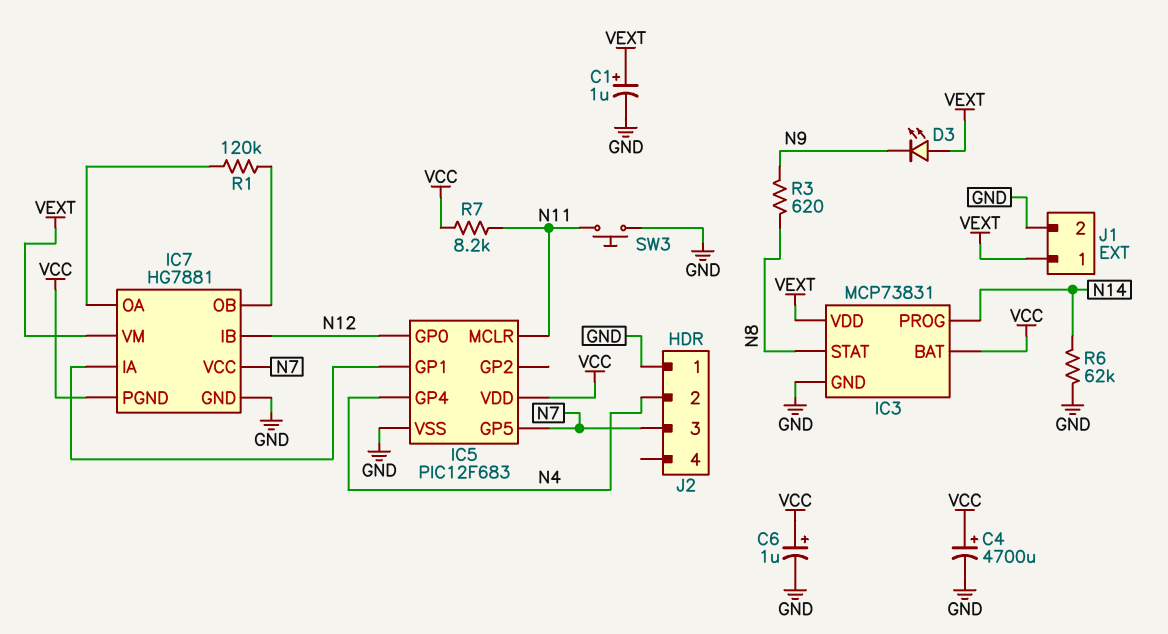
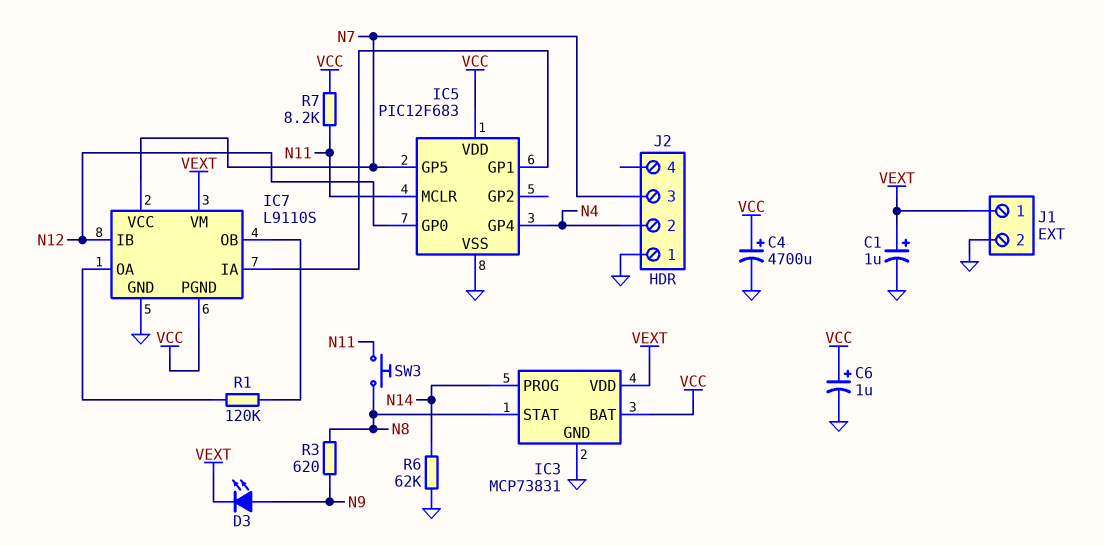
D3: LED (A VEXT, K N9) -> LED (A N9, K VEXT)
IC7: HG7881 -> L9110S
SW3: button (GND, N11) -> button (N8, N11)

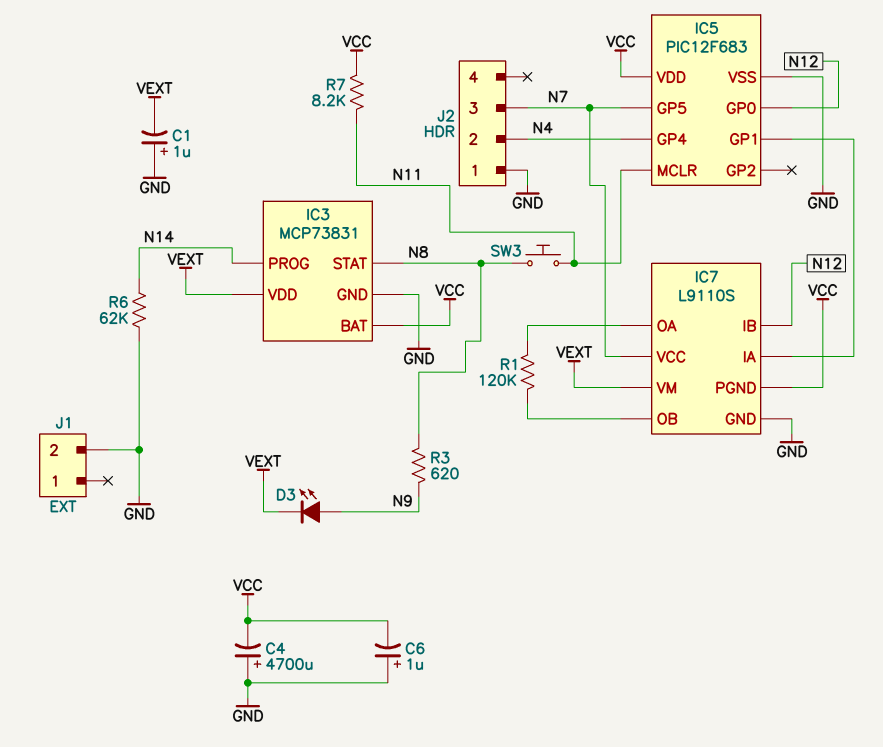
C1: 1uF (plus VEXT, minus GND) -> 1uF (plus GND, minus VEXT)
C4: 4700uF (plus VCC, minus GND) -> 4700uF (plus GND, minus VCC)
C6: 1uF (plus VCC, minus GND) -> 1uF (plus GND, minus VCC)
J1 pin 1: VEXT -> none

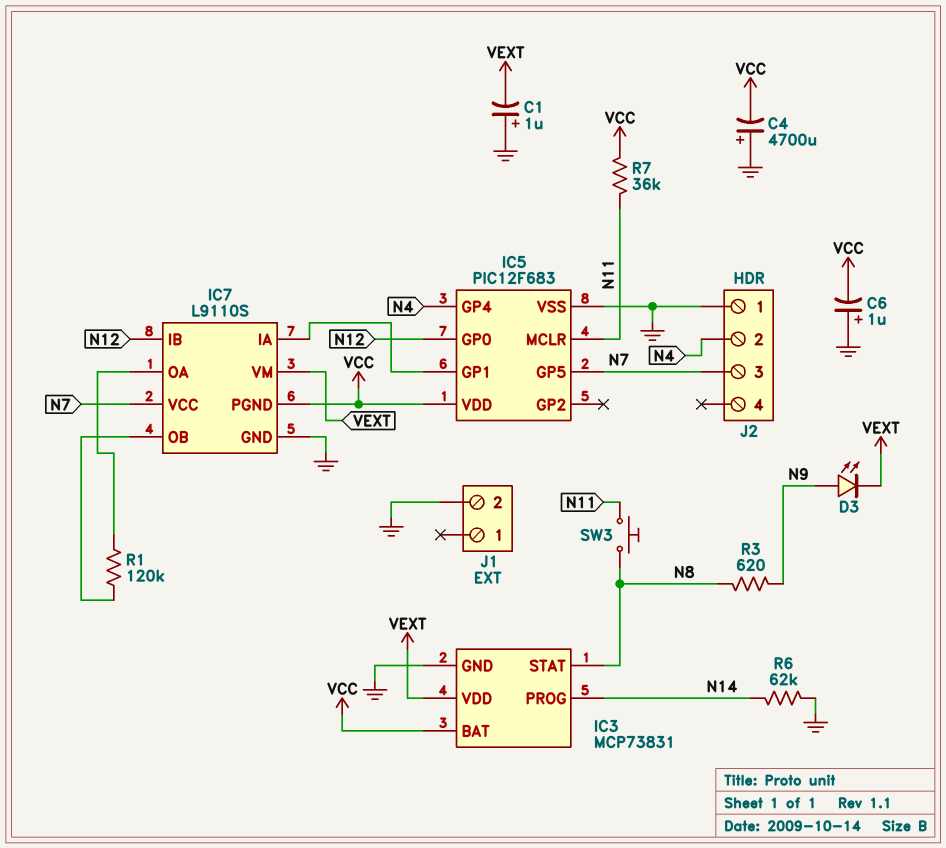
R7: 8.2k (N11, VCC) -> 36k (N11, VCC)

